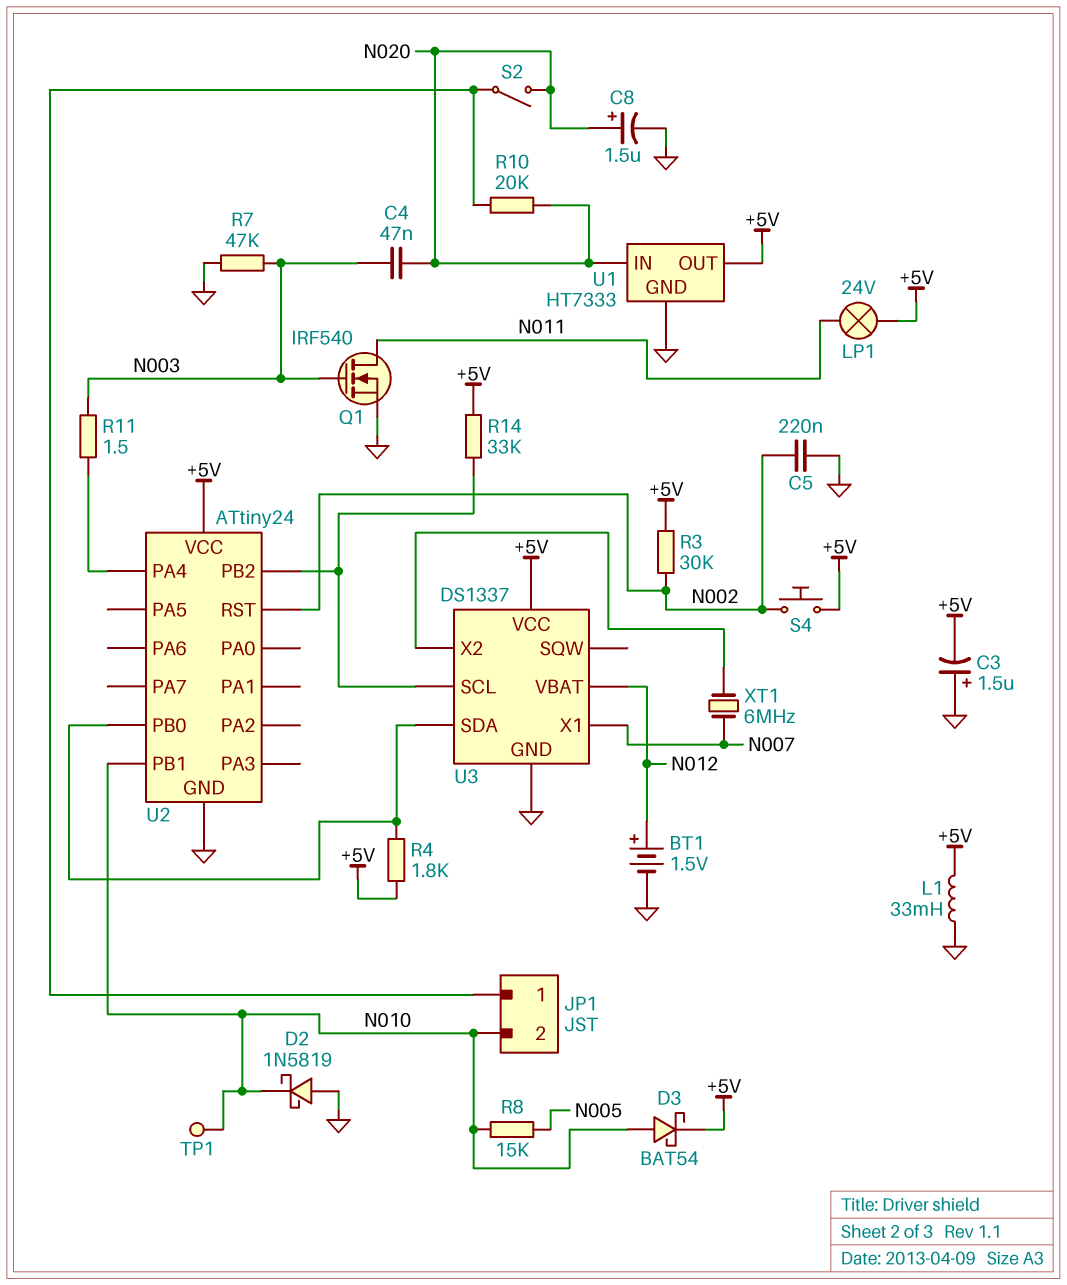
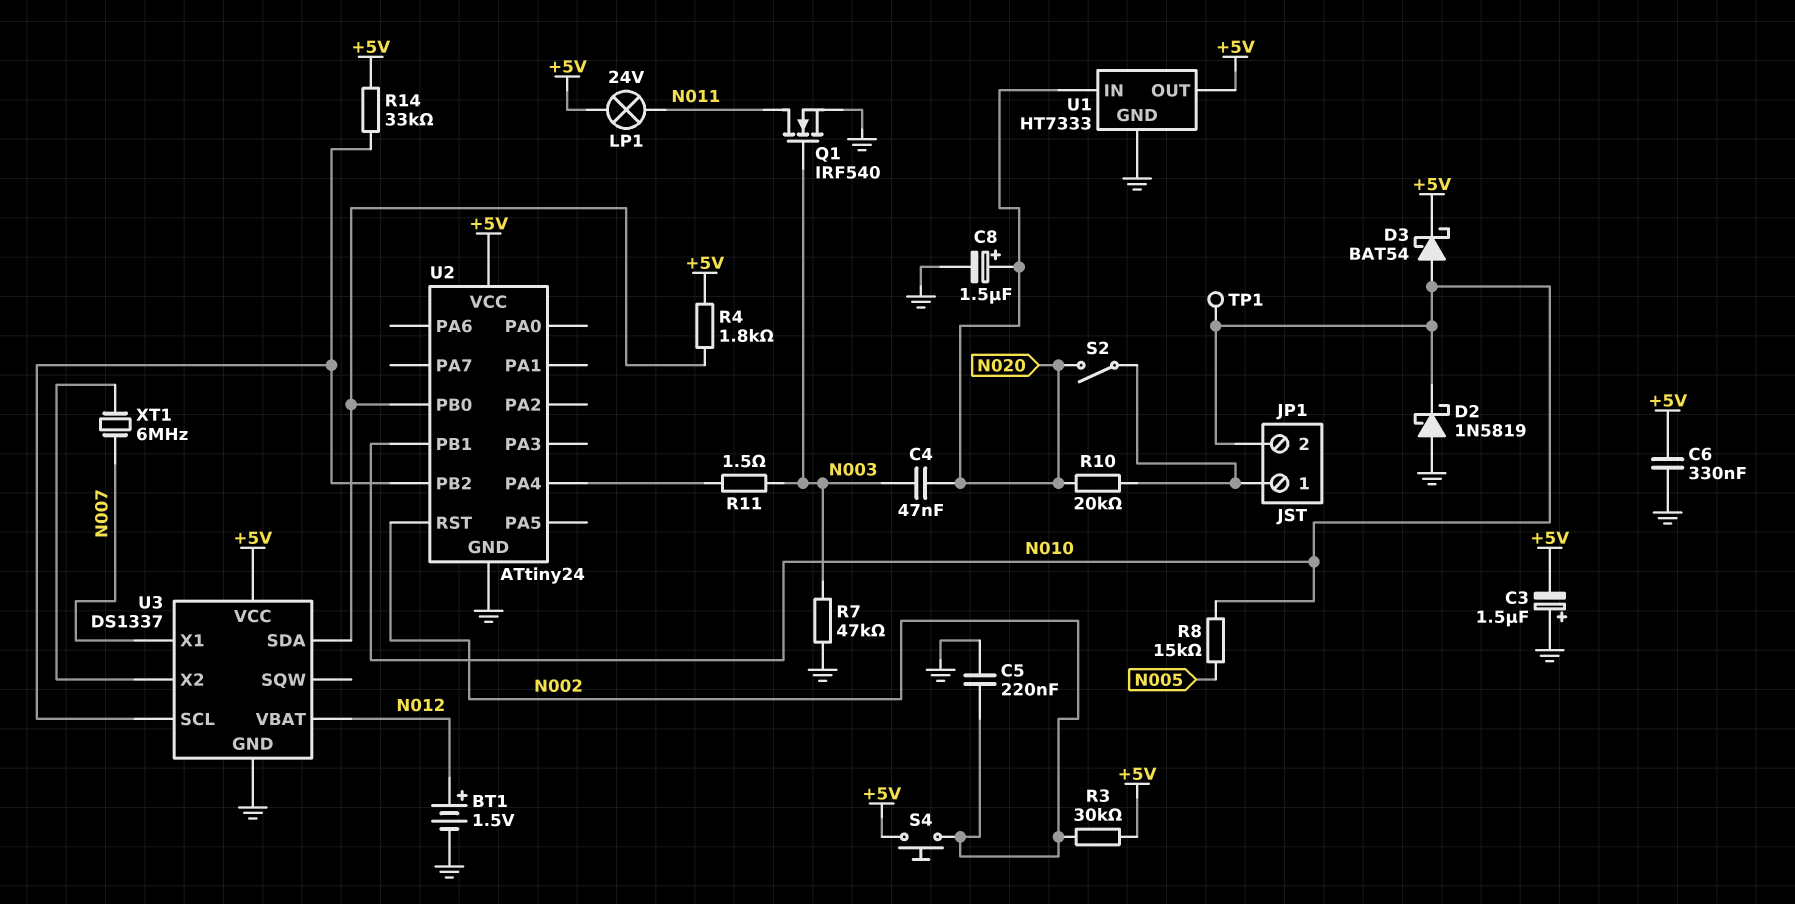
C6: none -> 330nF (+5V, GND)
L1: 33mH (+5V, GND) -> none

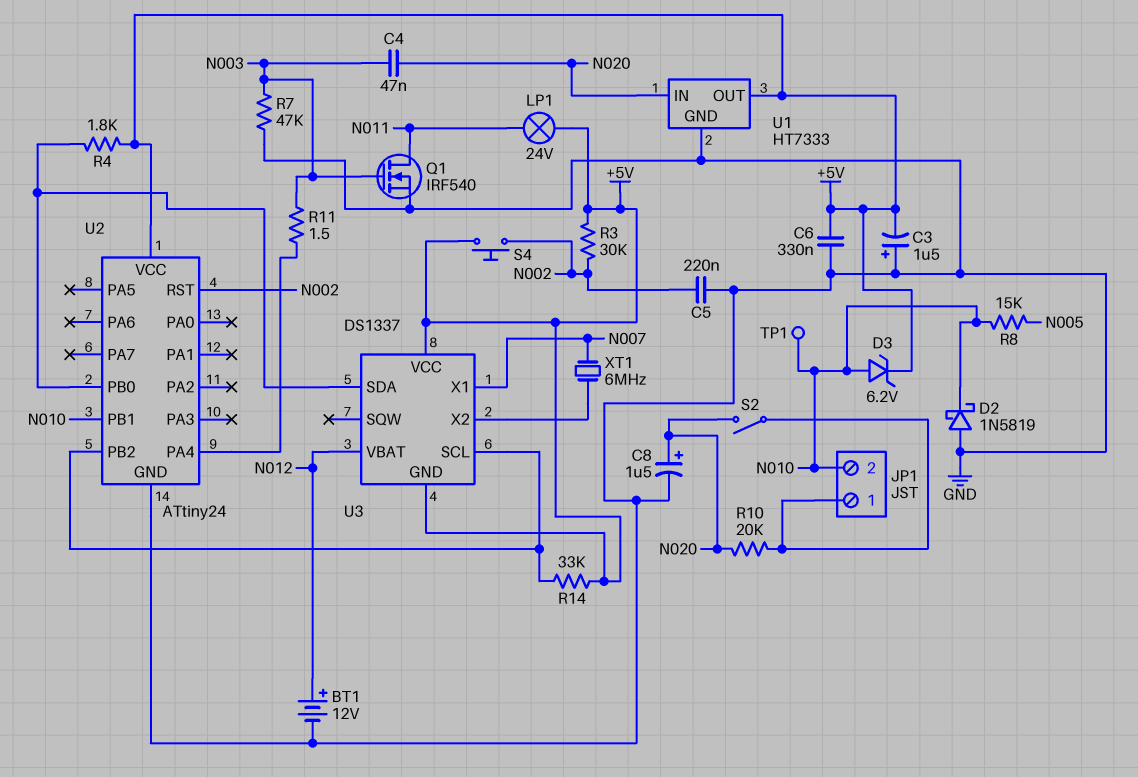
BT1: 1.5V (plus N012, minus GND) -> 12V (plus N012, minus GND)
D3: schottky BAT54 (A N010, K +5V) -> zener 6.2V (A N010, K +5V)
U3 pin GND: GND -> +5V

